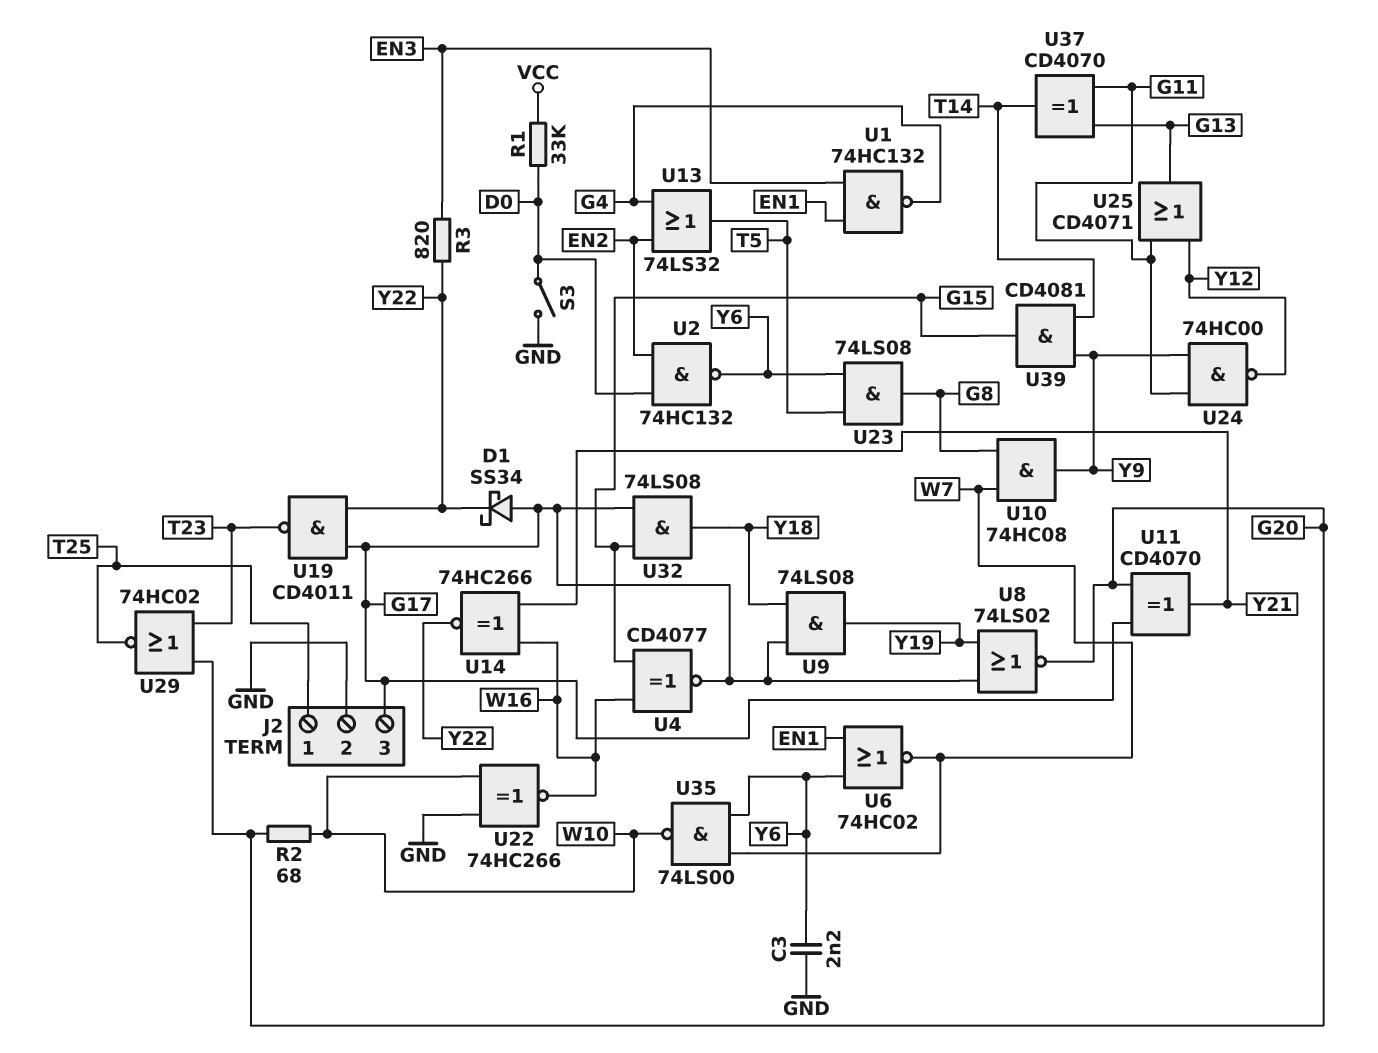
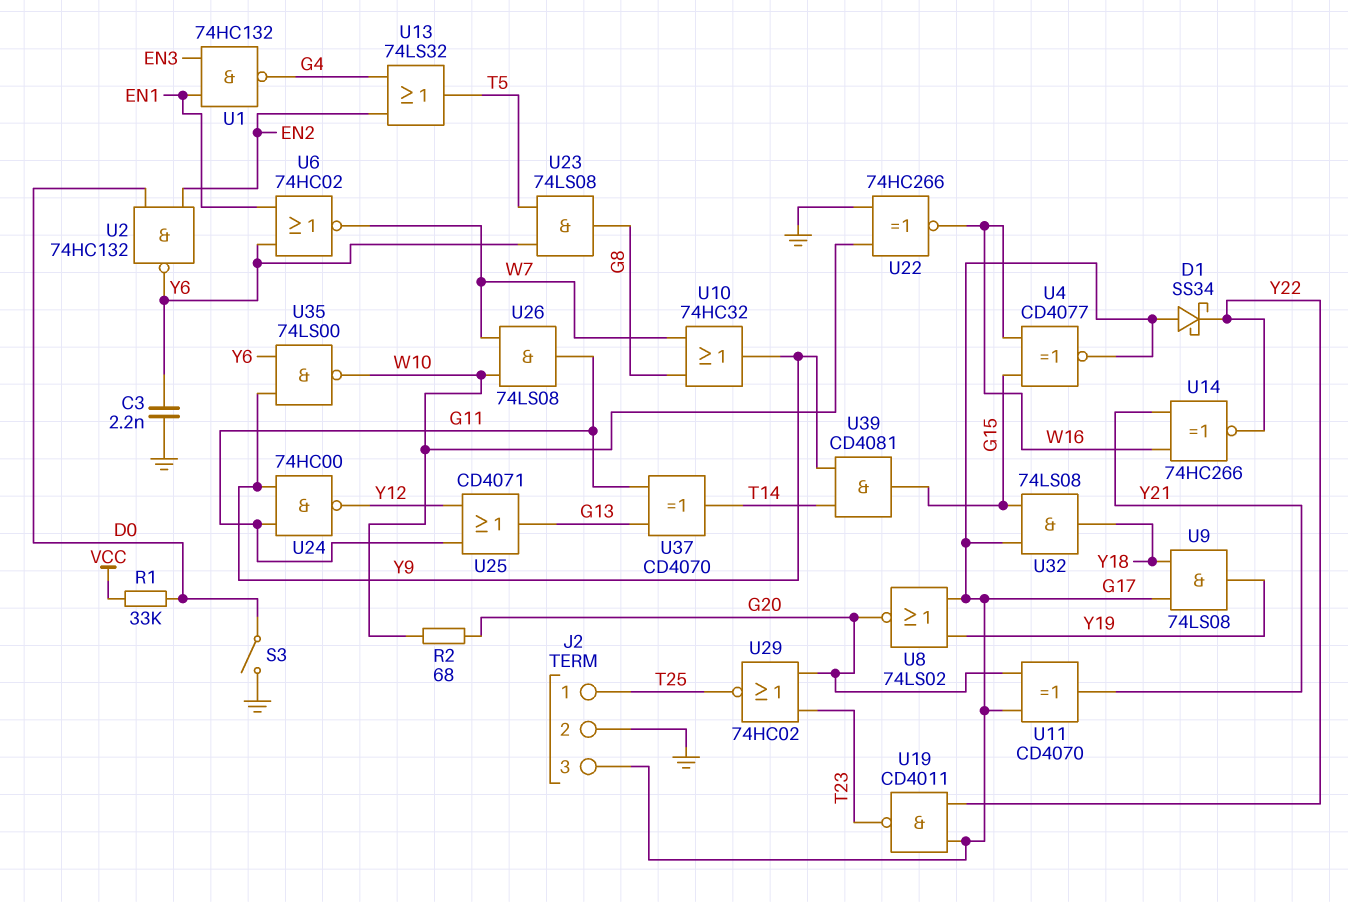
R3: 820 (EN3, Y22) -> none
U10: AND 74HC08 (in G8, in W7, out Y9) -> OR 74HC32 (in G8, in W7, out Y9)
U26: none -> AND 74LS08 (in W7, in W10, out G11)
U35: NAND 74LS00 (in W7, in Y6, out W10) -> NAND 74LS00 (in Y6, in Y9, out W10)

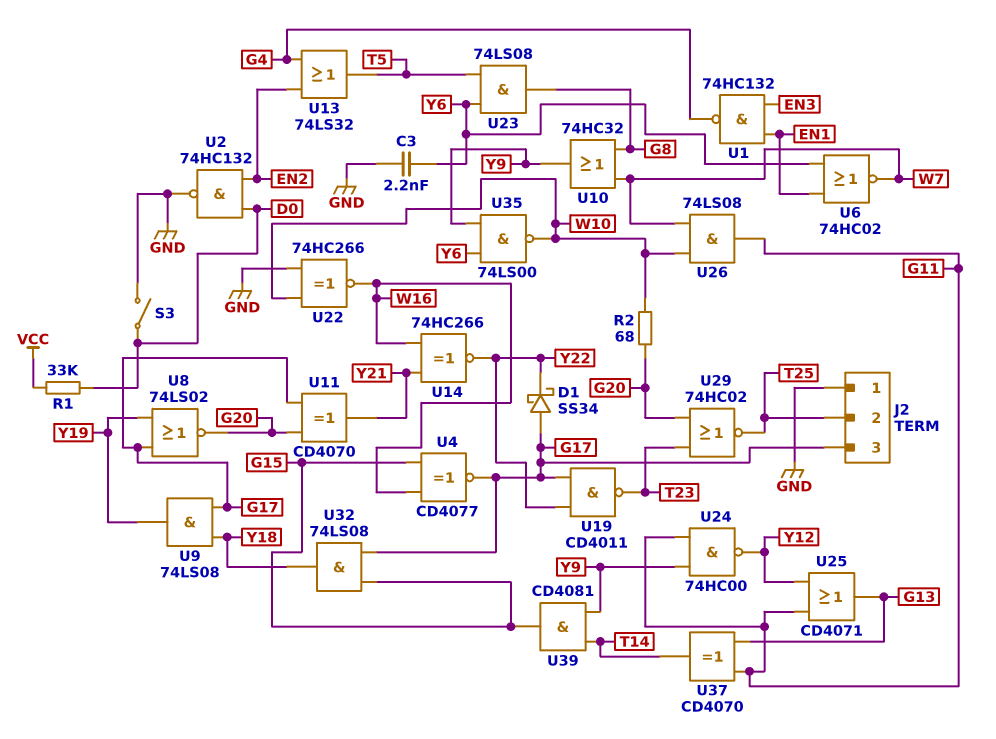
J2 pin 1: T25 -> GND
J2 pin 2: GND -> T25
U2: NAND 74HC132 (in D0, in EN2, out Y6) -> NAND 74HC132 (in D0, in EN2, out GND)

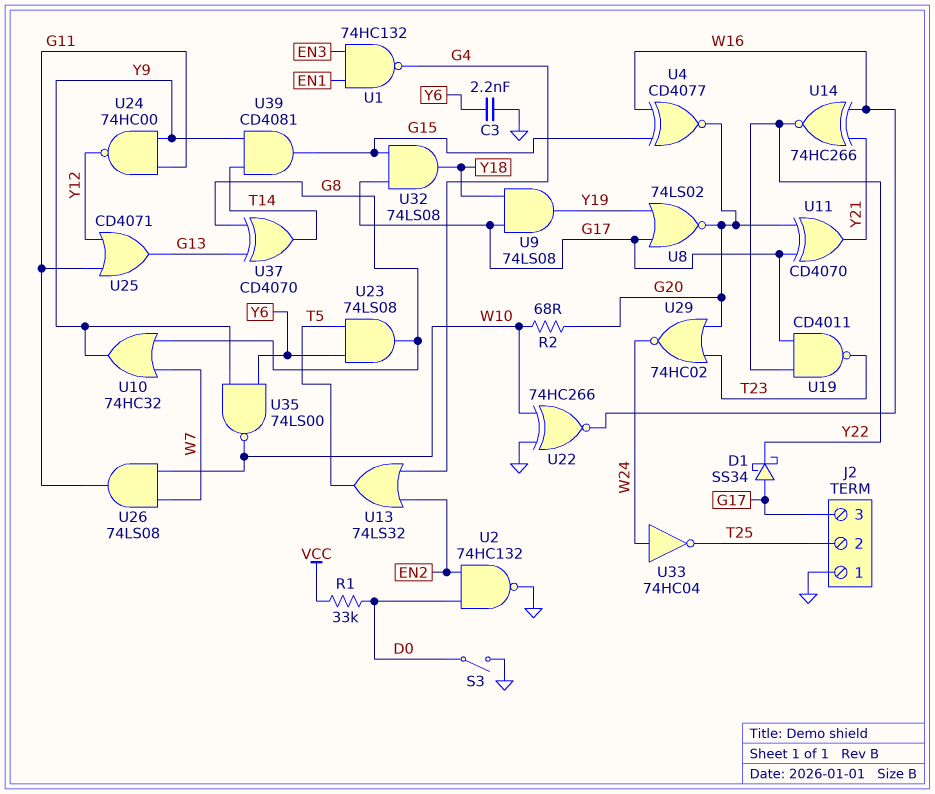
U4: XNOR CD4077 (in G15, in W16, out G17) -> XNOR CD4077 (in G15, in W16, out G20)
U6: NOR 74HC02 (in EN1, in Y6, out W7) -> none
U29: NOR 74HC02 (in G20, in T23, out T25) -> NOR 74HC02 (in G20, in T23, out W24)
U33: none -> NOT 74HC04 (in W24, out T25)
U37: XOR CD4070 (in G11, in G13, out T14) -> XOR CD4070 (in G8, in G13, out T14)

